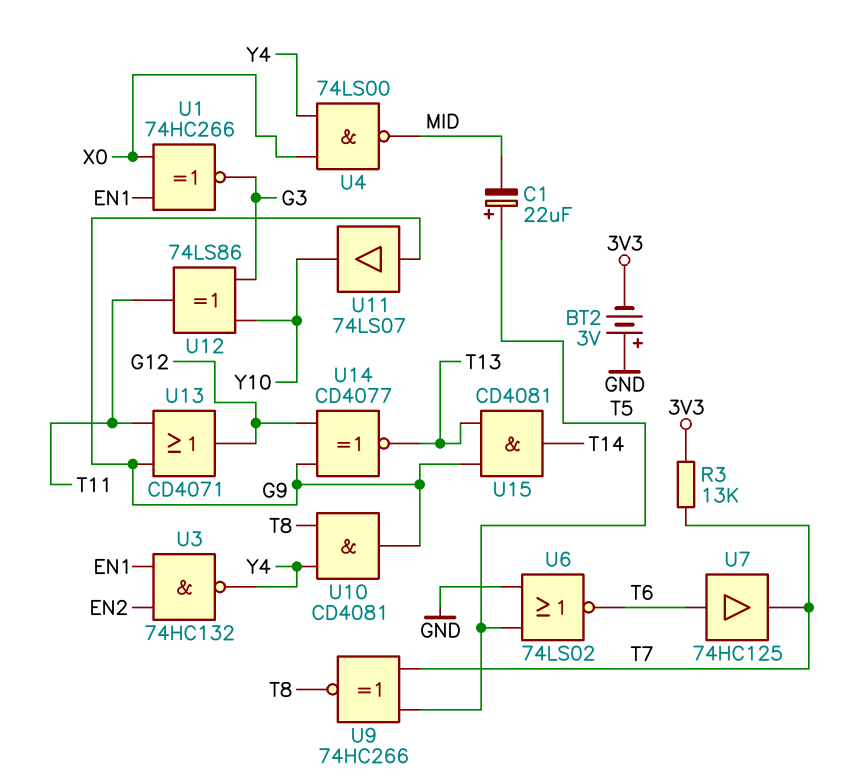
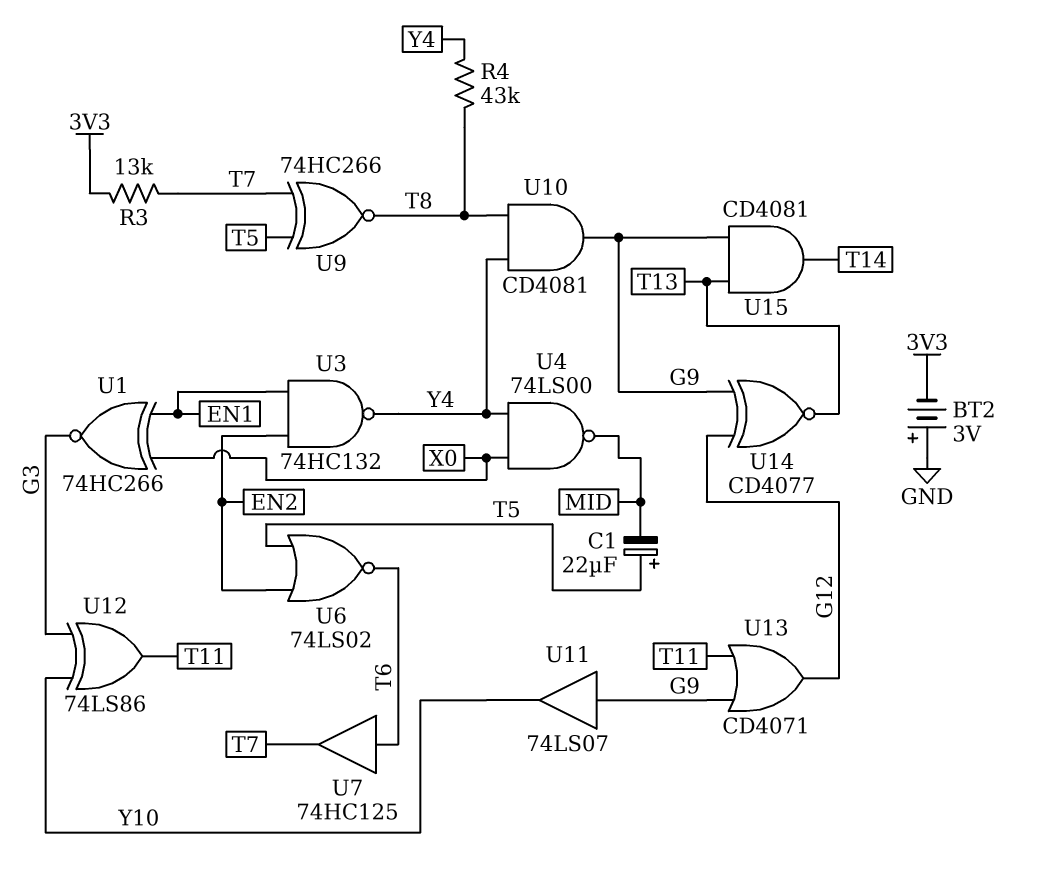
R4: none -> 43k (T8, Y4)
U6: NOR 74LS02 (in GND, in T5, out T6) -> NOR 74LS02 (in EN2, in T5, out T6)

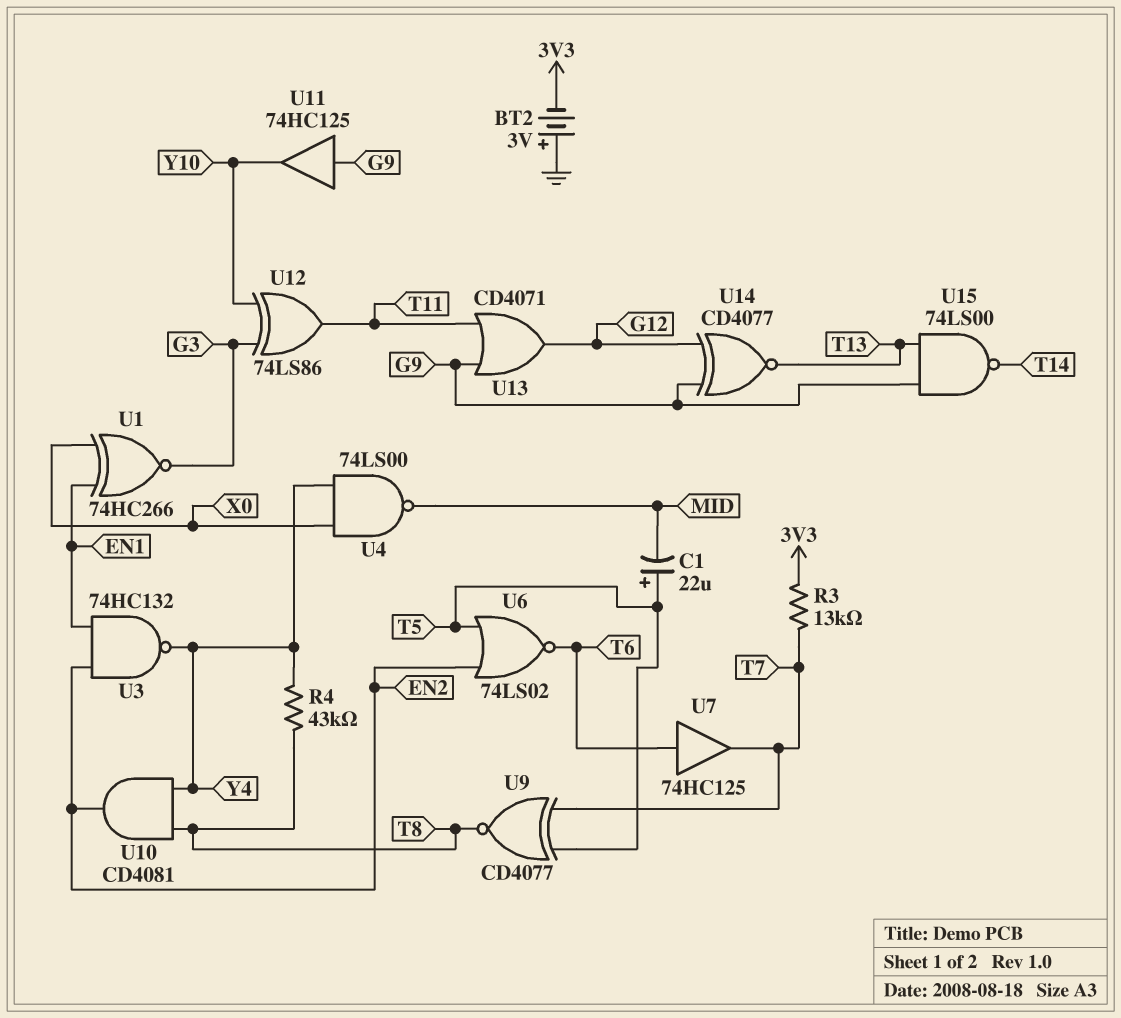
U9: XNOR 74HC266 (in T5, in T7, out T8) -> XNOR CD4077 (in T5, in T7, out T8)
U10: AND CD4081 (in T8, in Y4, out G9) -> AND CD4081 (in T8, in Y4, out EN2)
U11: buffer 74LS07 (in G9, out Y10) -> buffer 74HC125 (in G9, out Y10)
U15: AND CD4081 (in G9, in T13, out T14) -> NAND 74LS00 (in G9, in T13, out T14)

